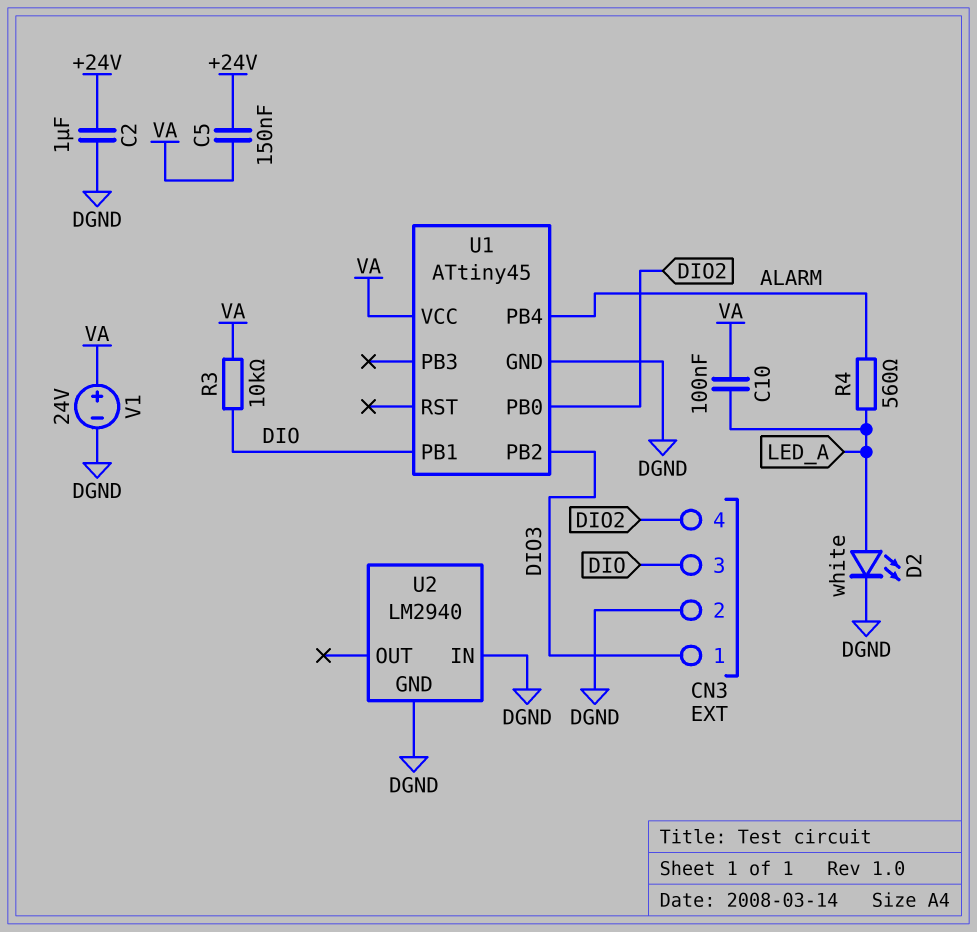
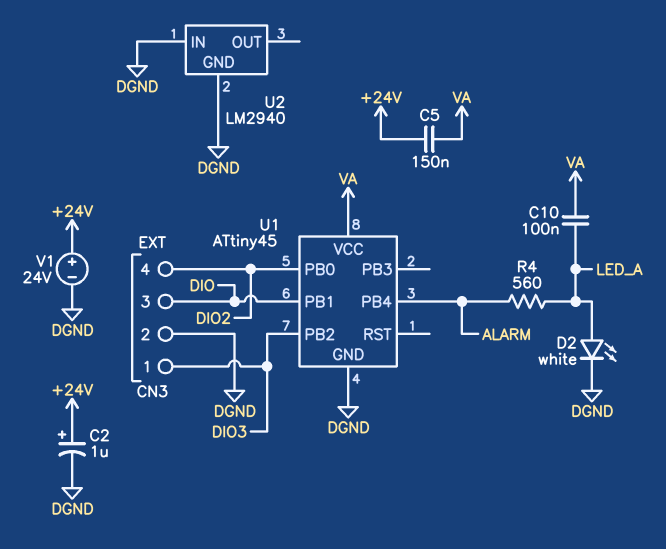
C2: 1uF (+24V, DGND) -> 1uF (plus +24V, minus DGND)
R3: 10k (DIO, VA) -> none
V1: 24V (plus VA, minus DGND) -> 24V (plus +24V, minus DGND)

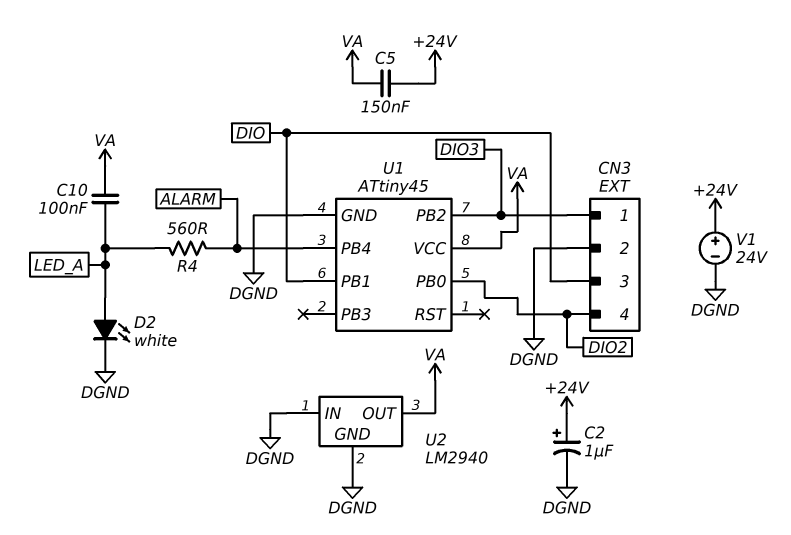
U2 pin OUT: none -> VA

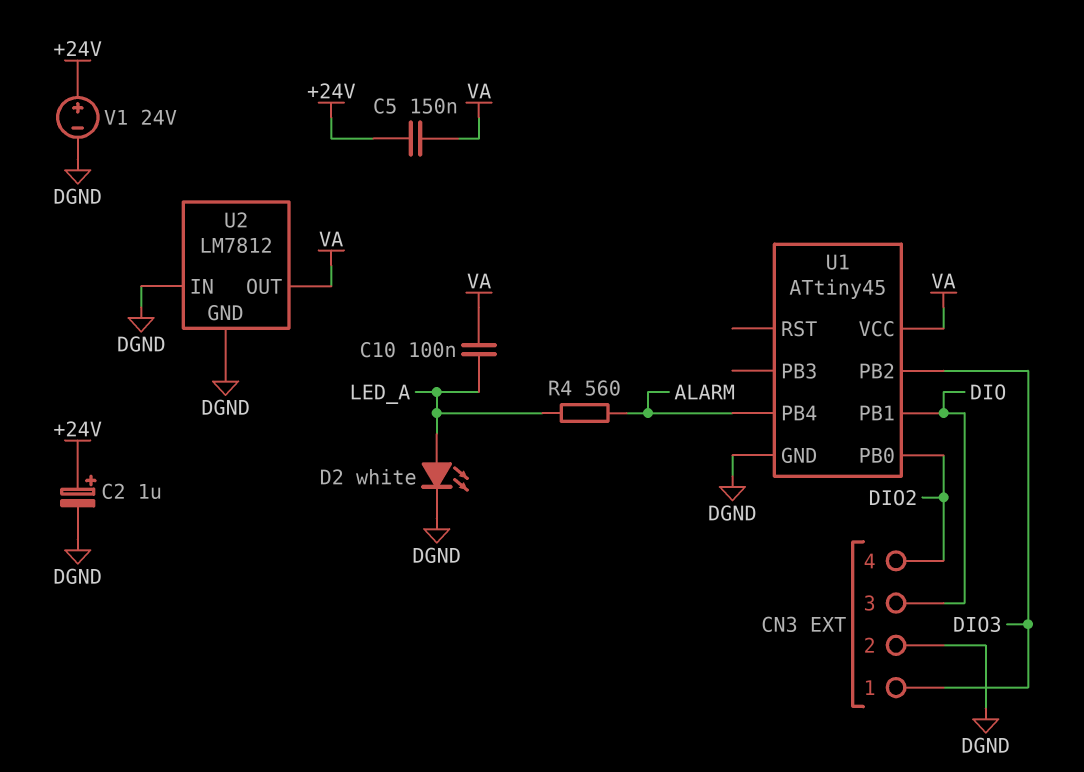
U2: LM2940 -> LM7812

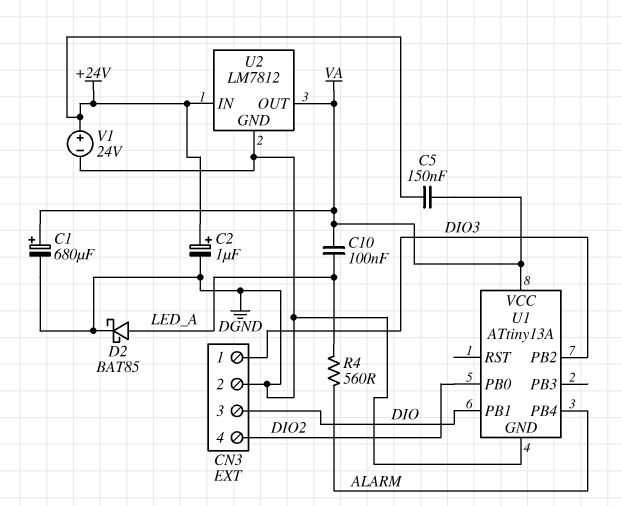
C1: none -> 680uF (plus VA, minus DGND)
D2: LED white (A LED_A, K DGND) -> schottky BAT85 (A LED_A, K DGND)
U1: ATtiny45 -> ATtiny13A
U2 pin IN: DGND -> +24V

